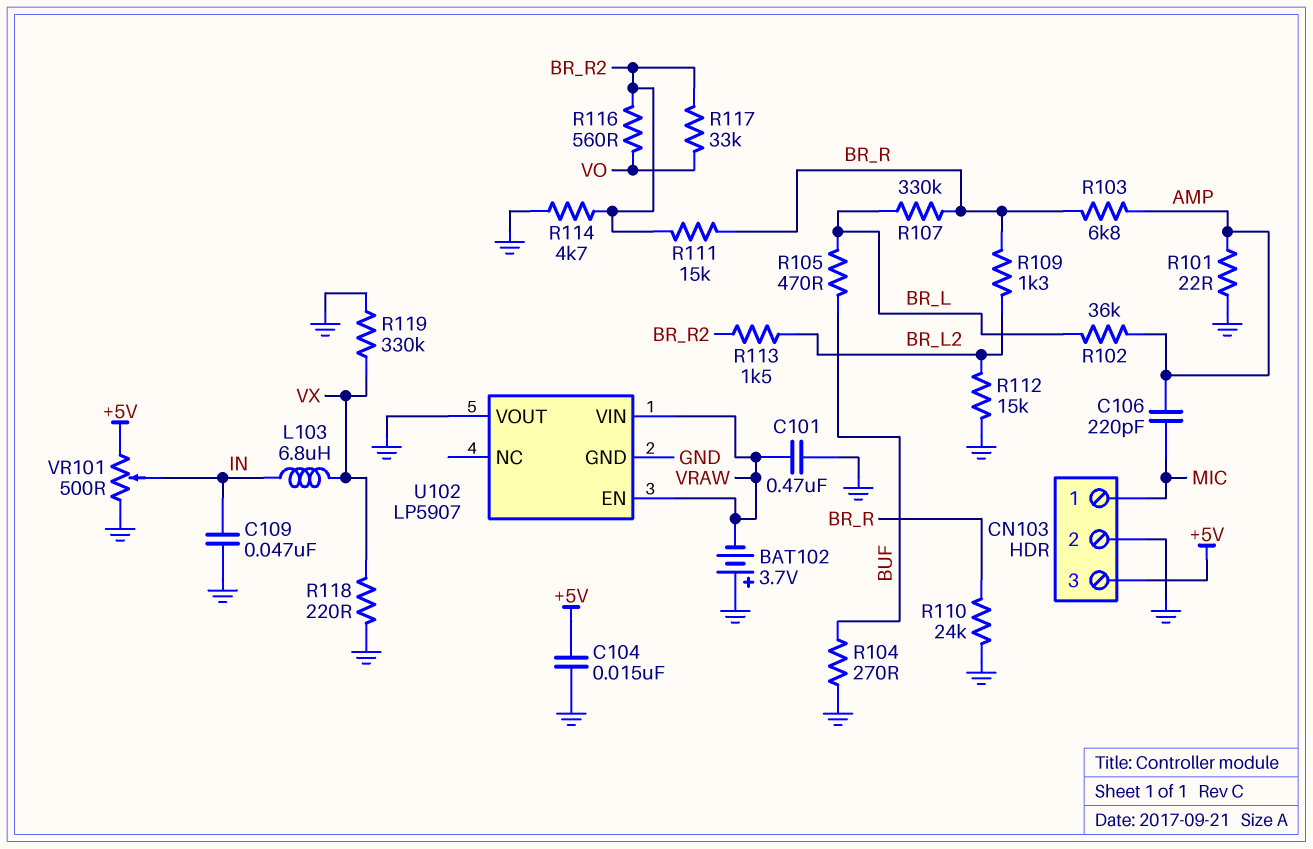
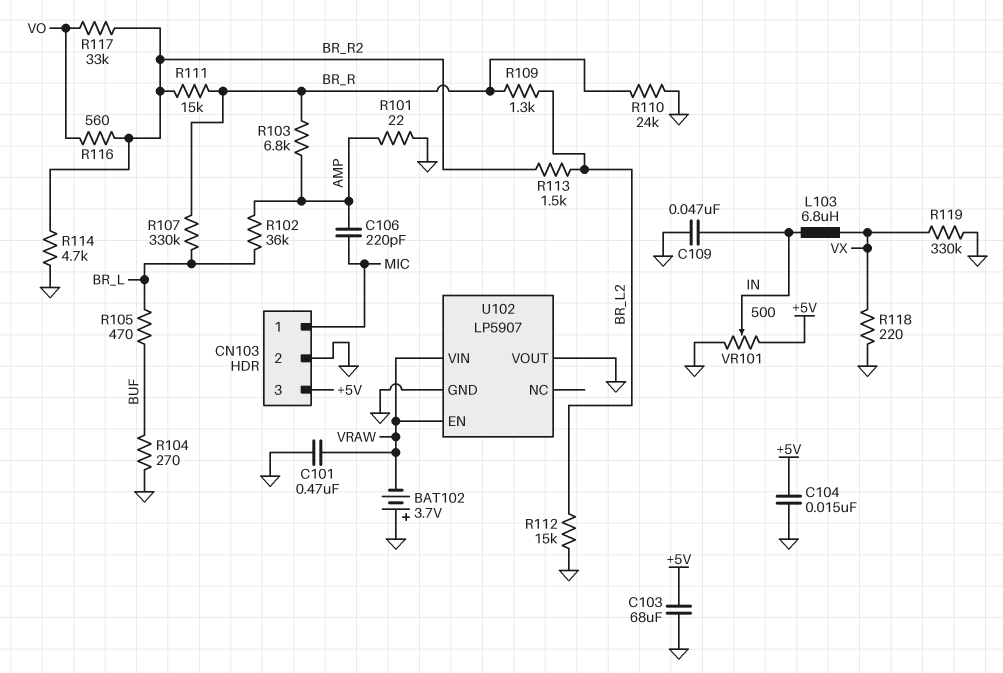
C103: none -> 68uF (+5V, GND)

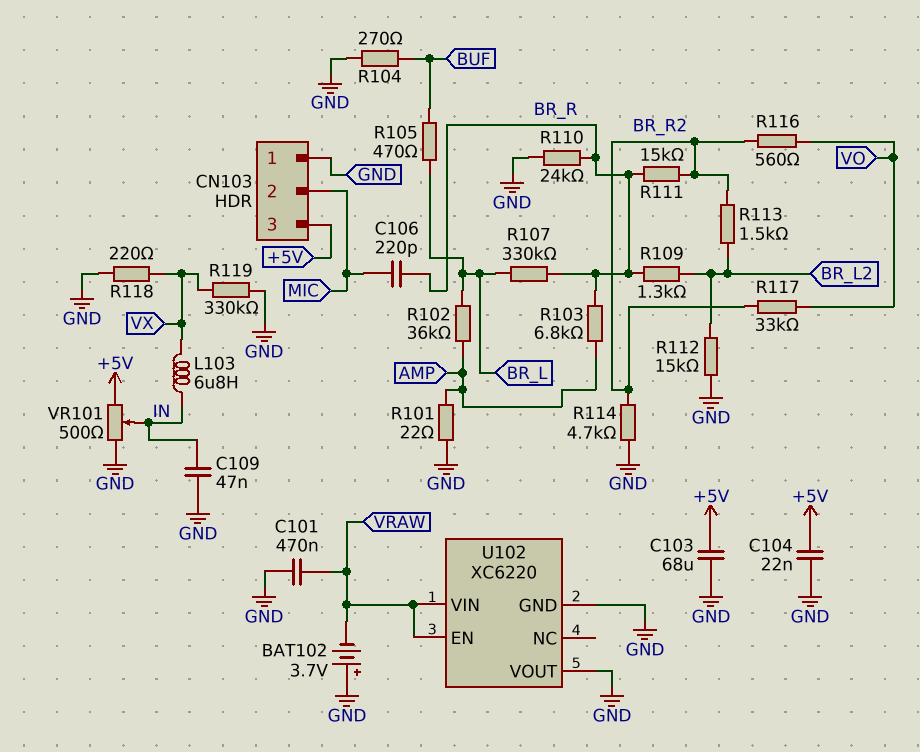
C104: 15nF (+5V, GND) -> 22nF (+5V, GND)
C106: 220pF (AMP, MIC) -> 220pF (BR_R, MIC)
CN103 pin 1: MIC -> GND
CN103 pin 2: GND -> MIC
U102: LP5907 -> XC6220

